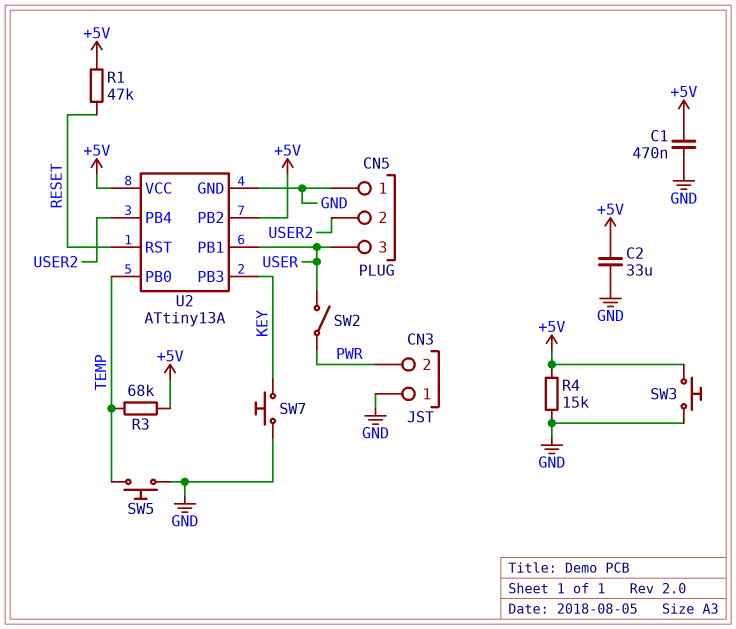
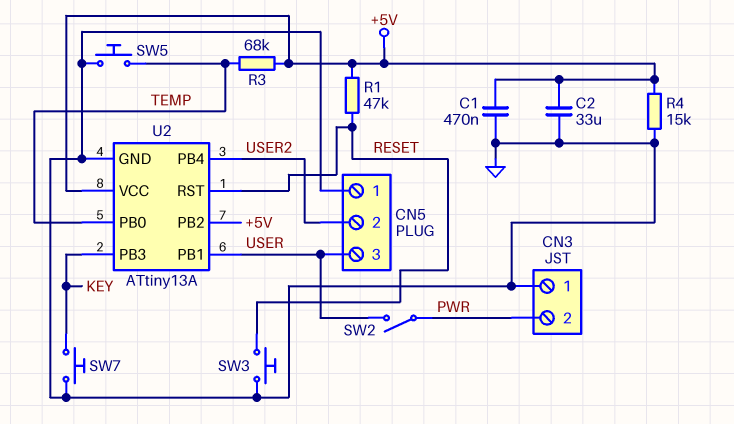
SW3: button (+5V, GND) -> button (GND, RESET)

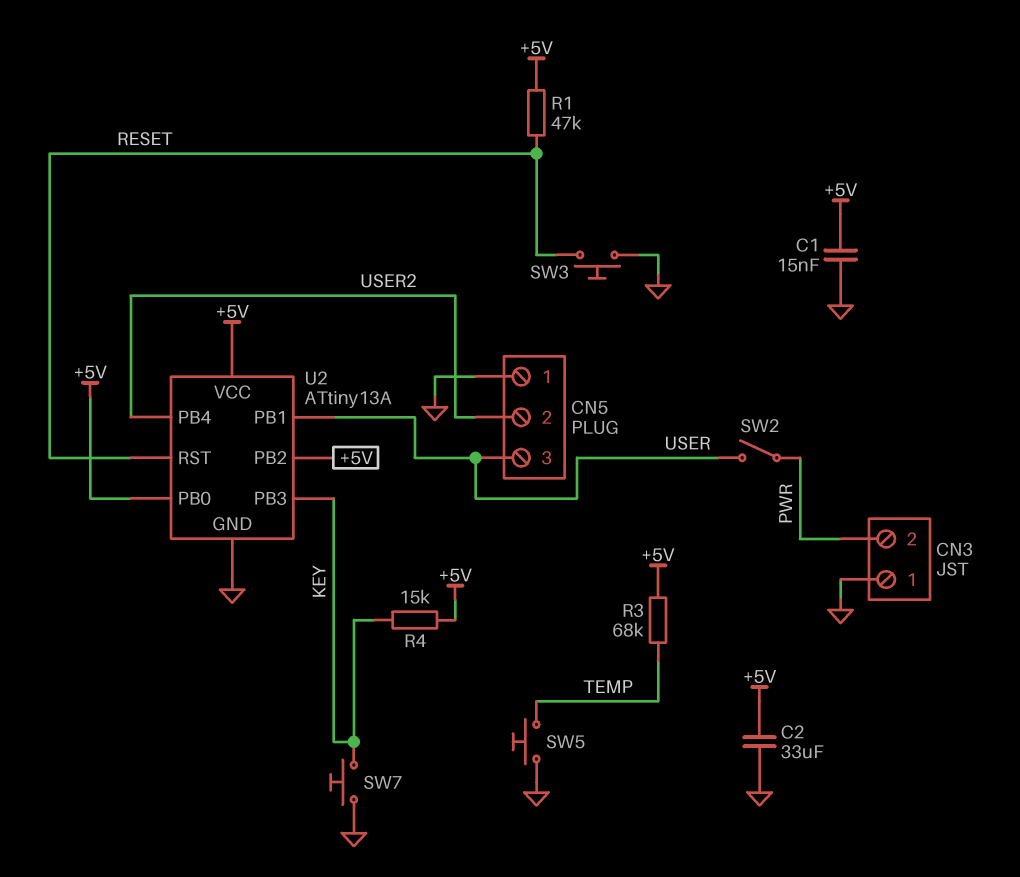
C1: 470nF (+5V, GND) -> 15nF (+5V, GND)
R4: 15k (+5V, GND) -> 15k (+5V, KEY)
U2 pin PB0: TEMP -> +5V

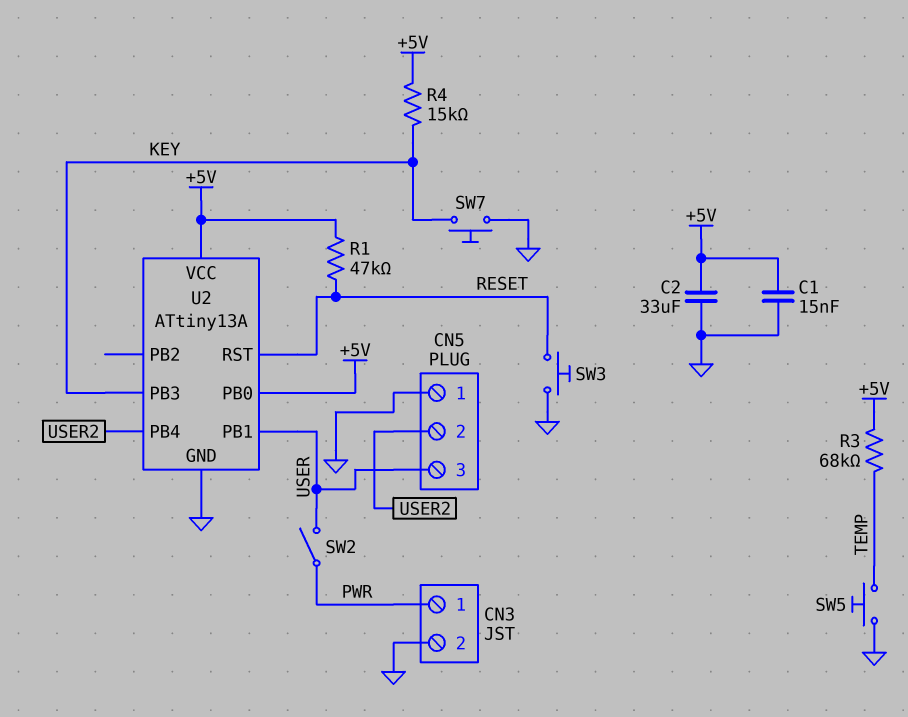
CN3 pin 1: GND -> PWR
CN3 pin 2: PWR -> GND
U2 pin PB2: +5V -> none

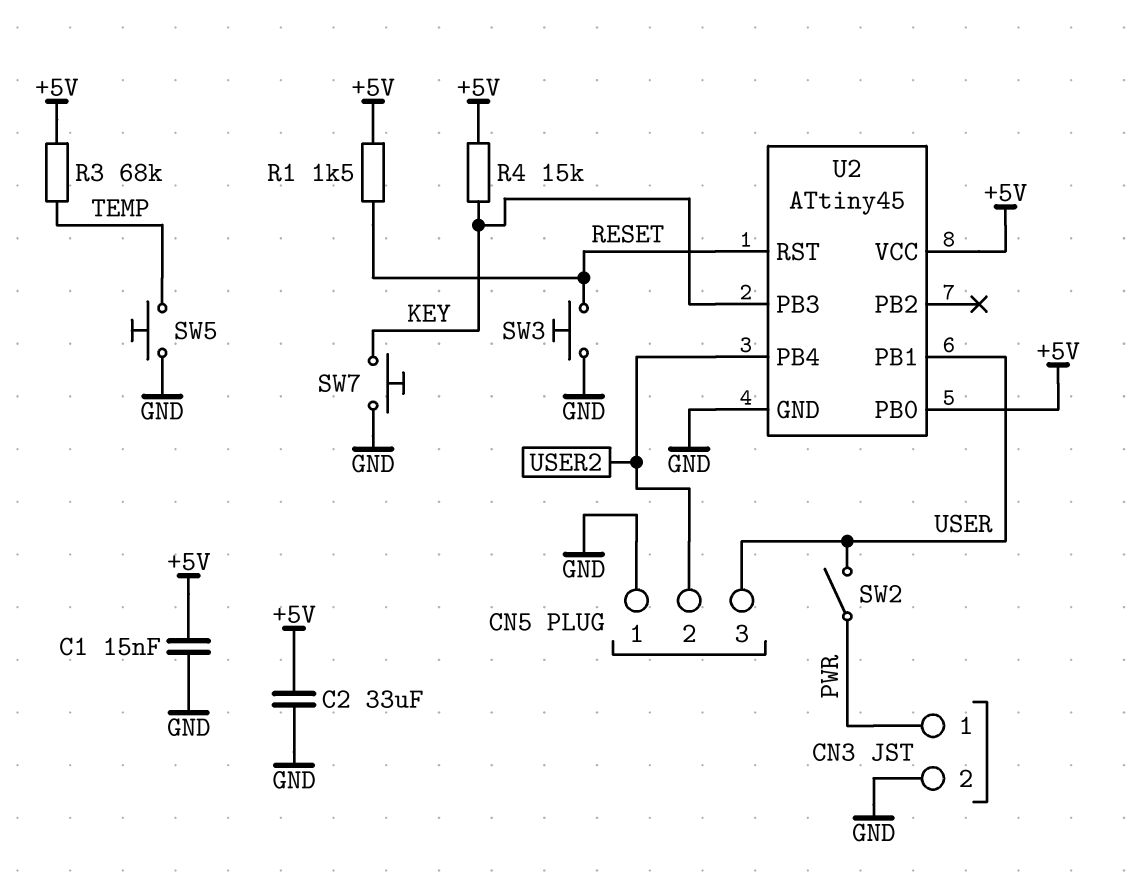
R1: 47k (+5V, RESET) -> 1.5k (+5V, RESET)
U2: ATtiny13A -> ATtiny45

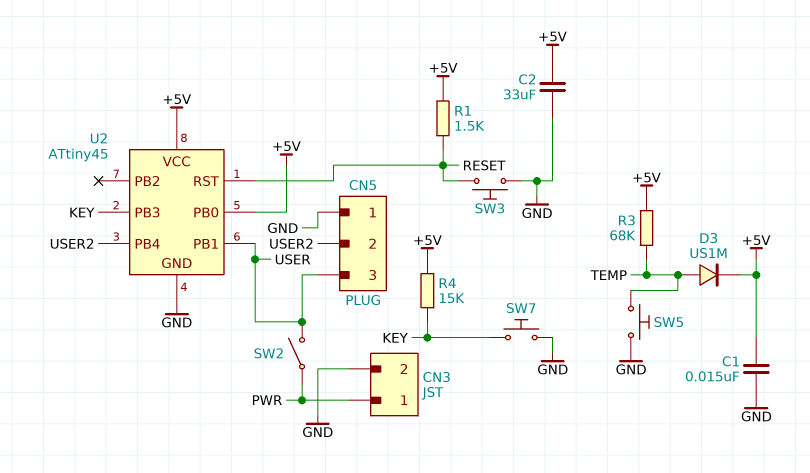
D3: none -> diode US1M (A TEMP, K +5V)

